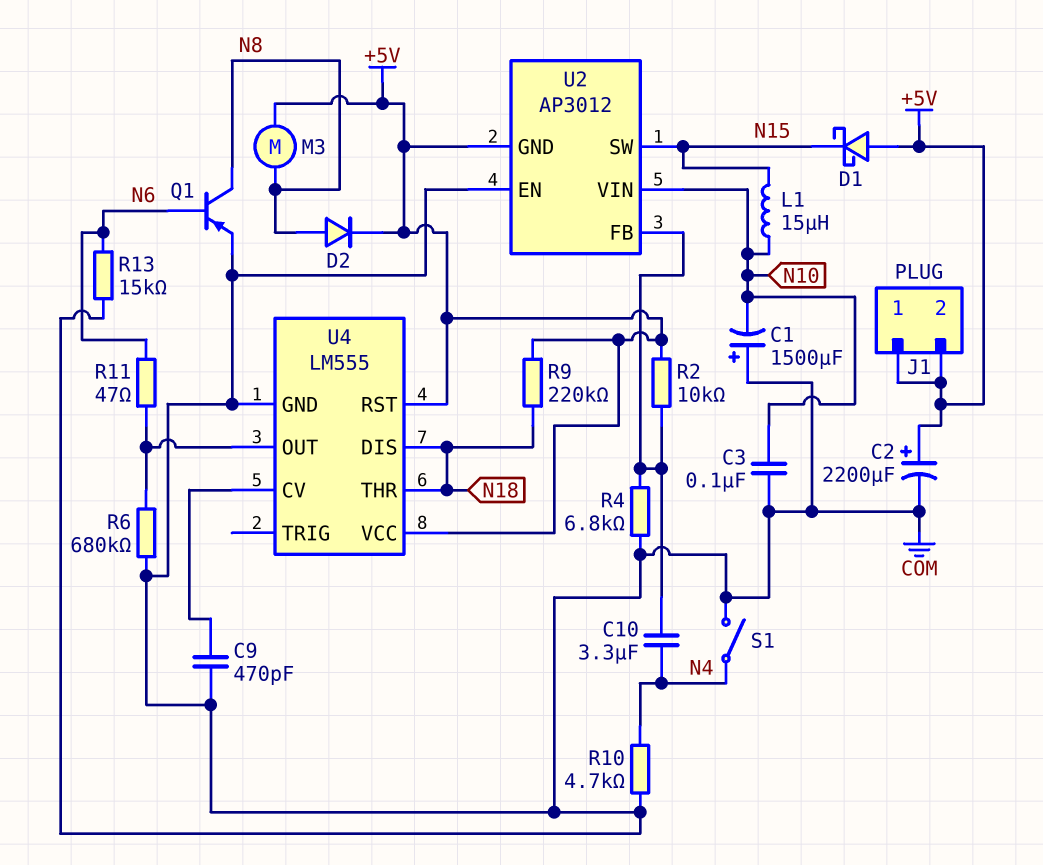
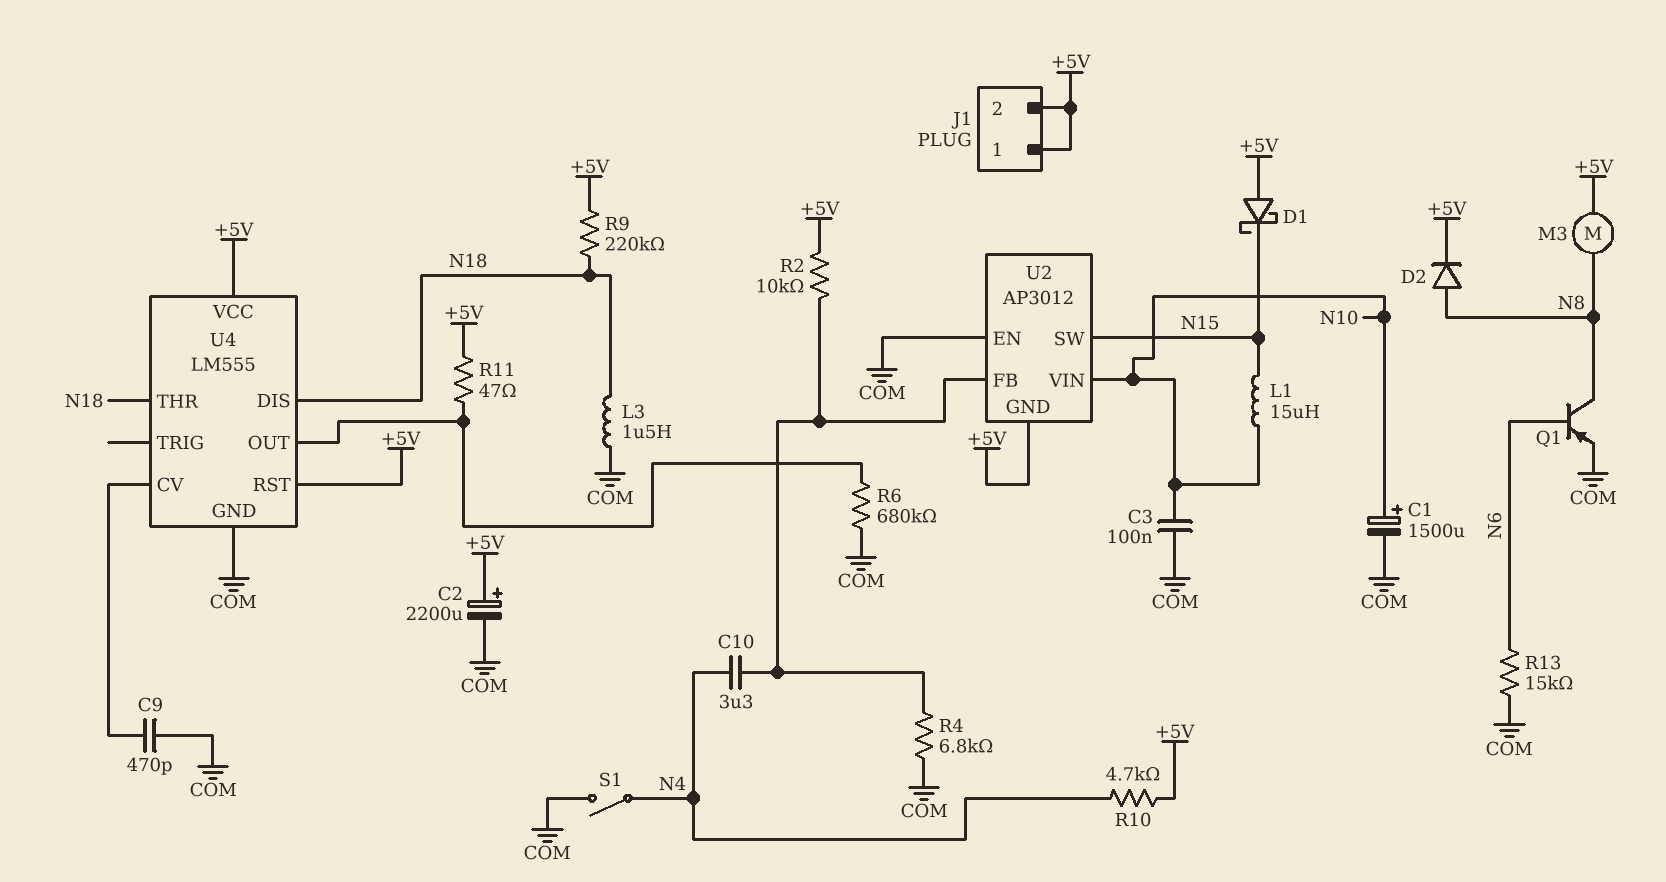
C1: 1500uF (plus COM, minus N10) -> 1500uF (plus N10, minus COM)
L3: none -> 1.5uH (COM, N18)
R10: 4.7k (COM, N4) -> 4.7k (+5V, N4)
R11: 47 (N6, U4/OUT) -> 47 (+5V, U4/OUT)

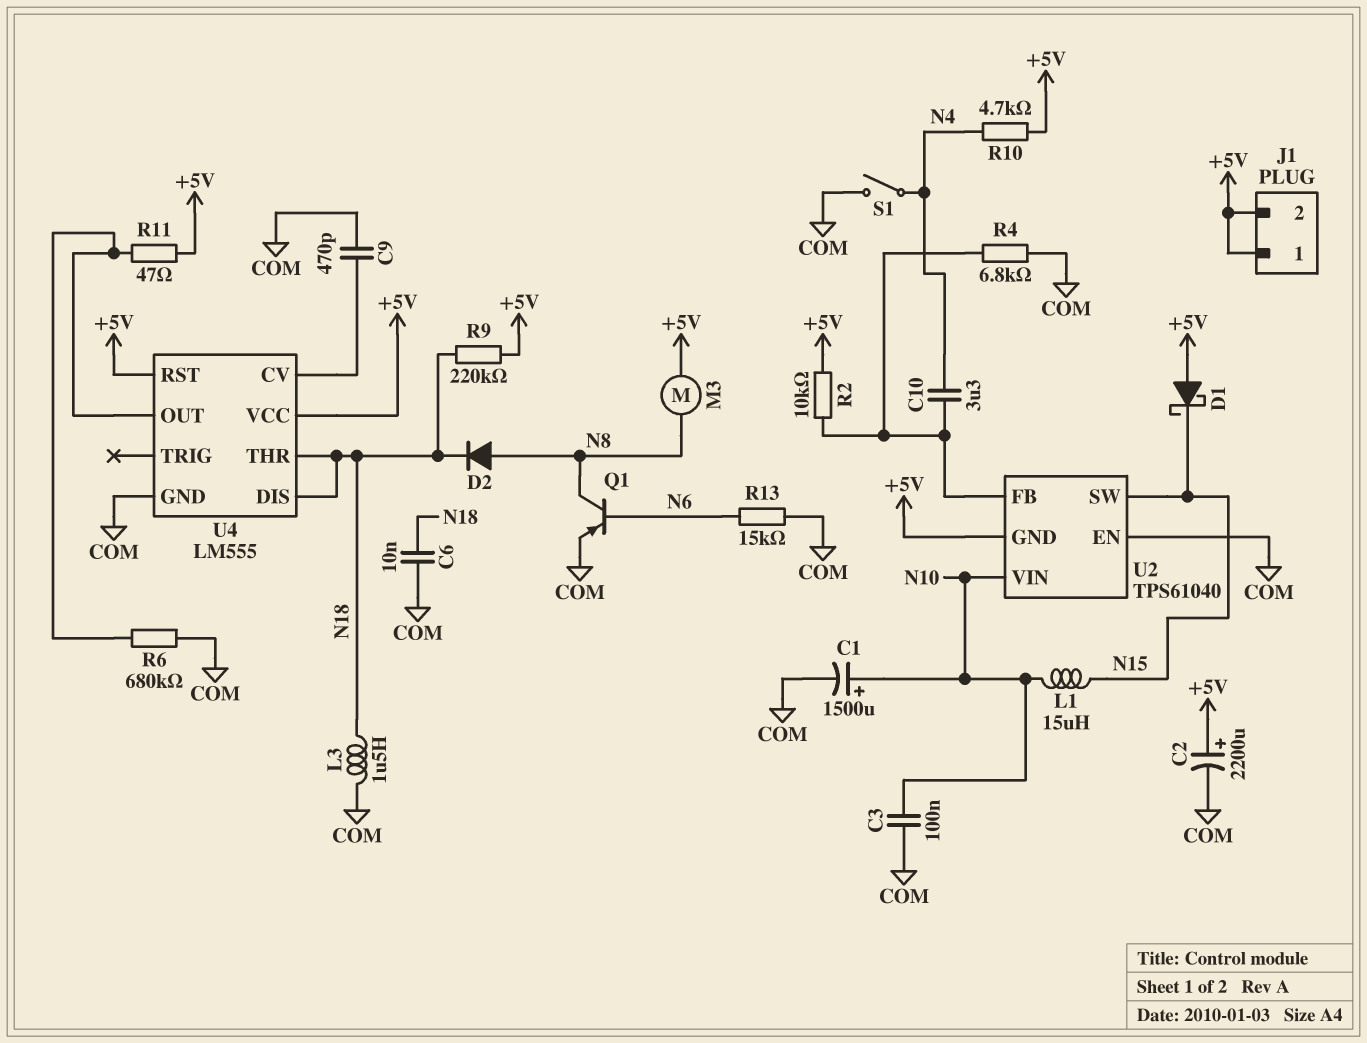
C6: none -> 10nF (COM, N18)
D2: diode (A N8, K +5V) -> diode (A N8, K N18)
U2: AP3012 -> TPS61040

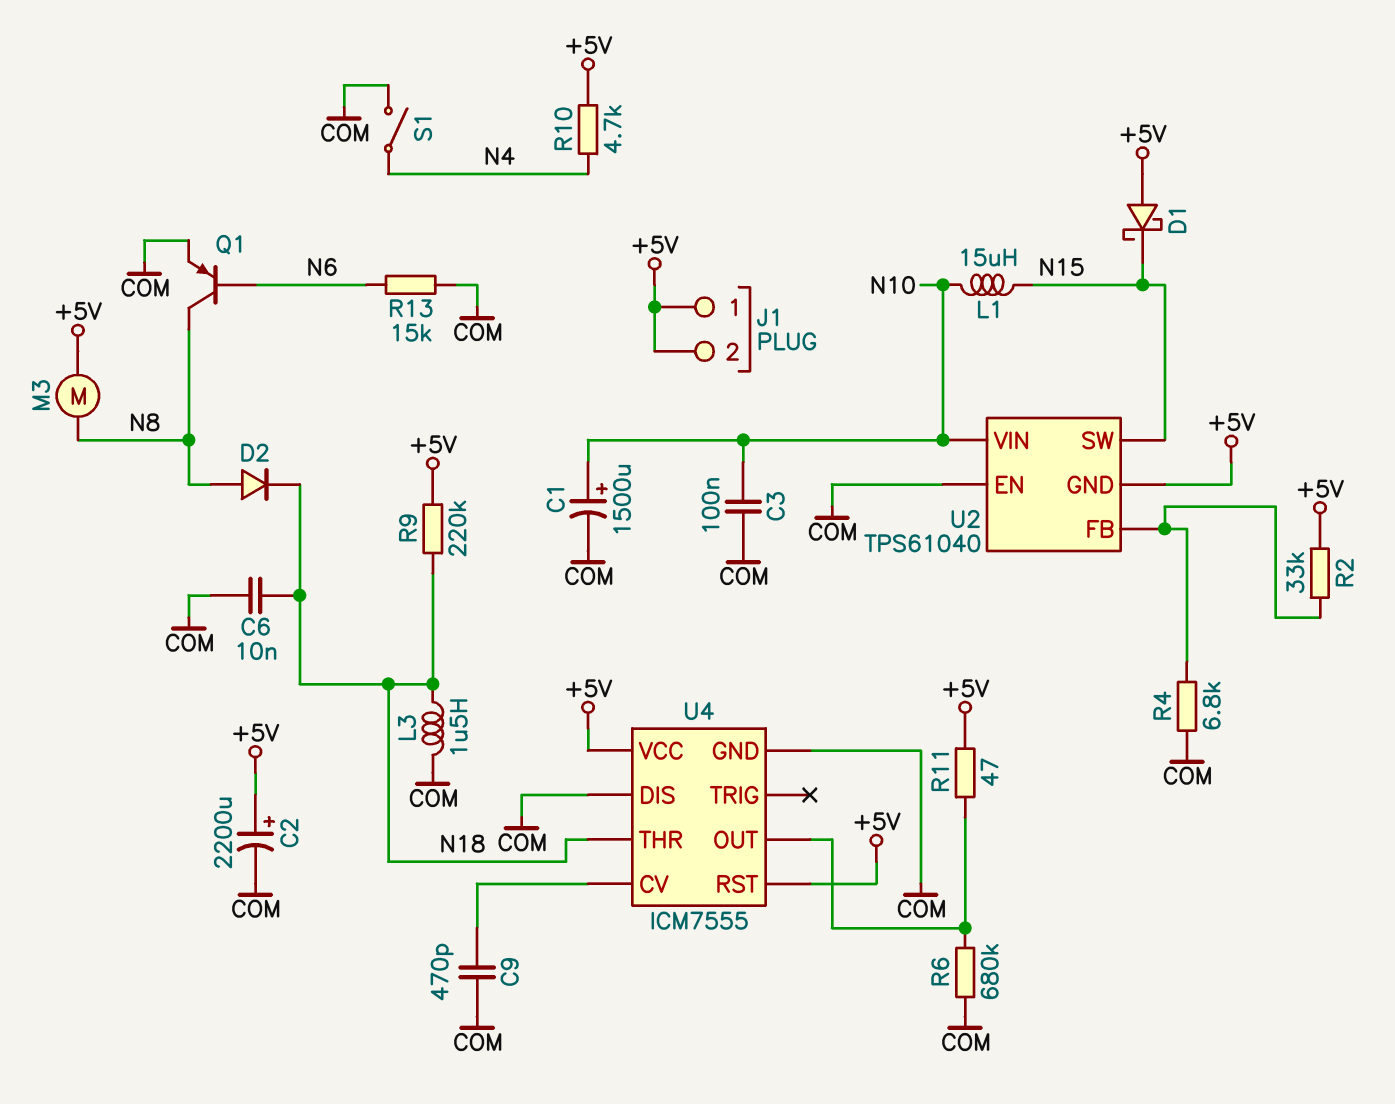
C10: 3.3uF (N4, U2/FB) -> none
R2: 10k (+5V, U2/FB) -> 33k (+5V, U2/FB)
U4: LM555 -> ICM7555
U4 pin DIS: N18 -> COM

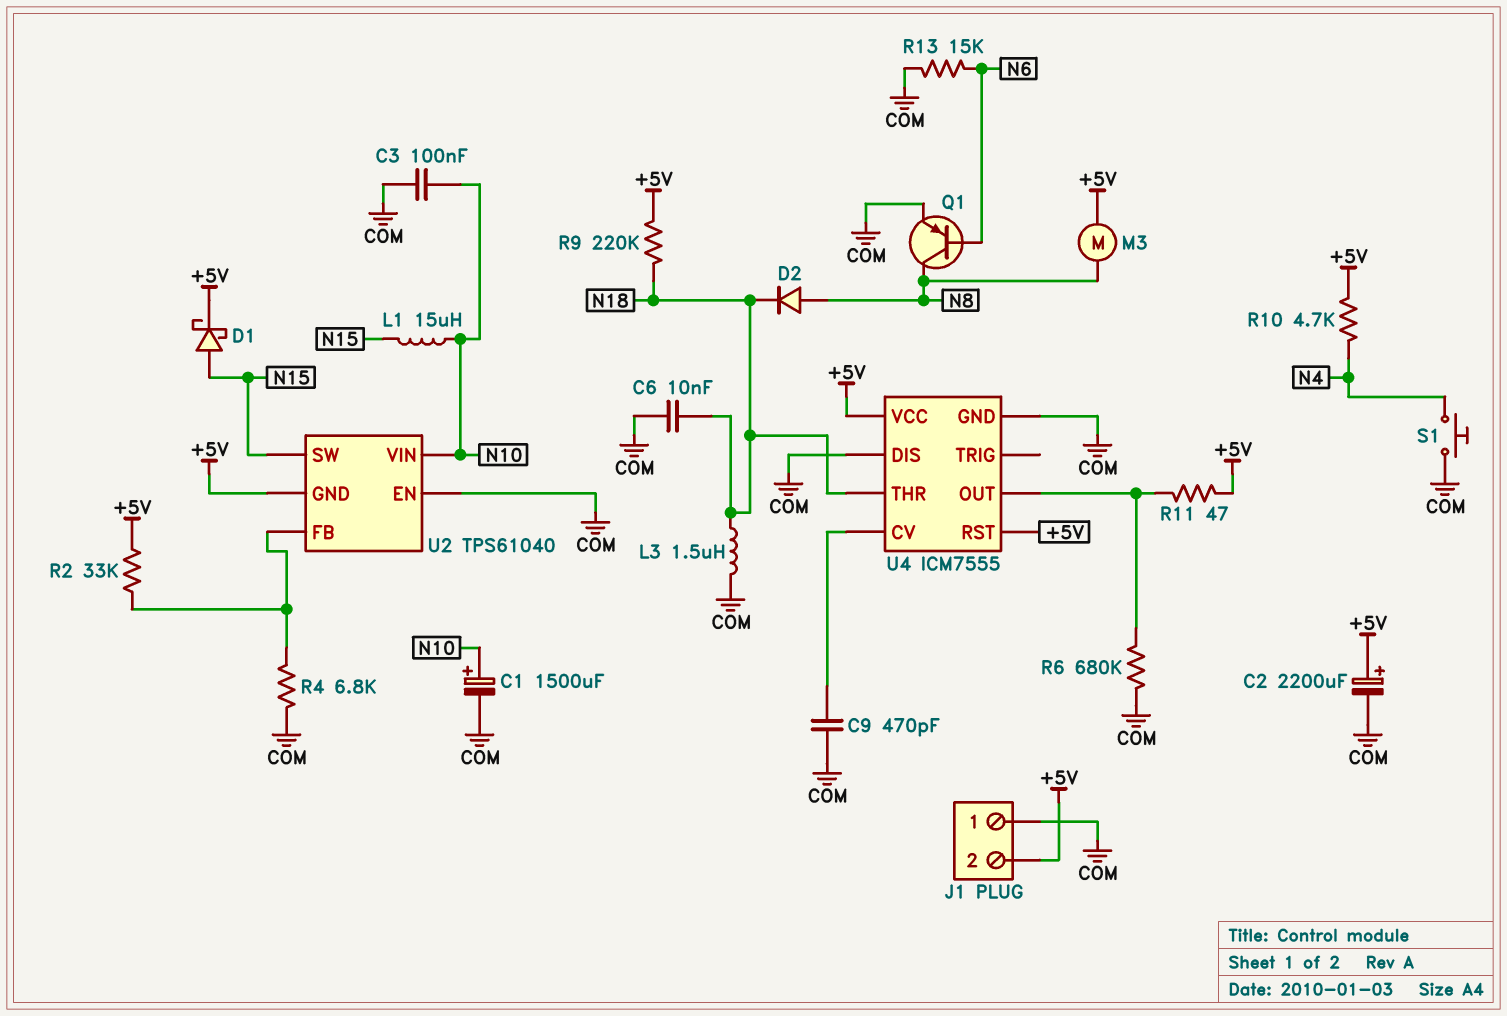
D1: schottky (A +5V, K N15) -> schottky (A N15, K +5V)
J1 pin 1: +5V -> COM
S1: switch (COM, N4) -> button (COM, N4)

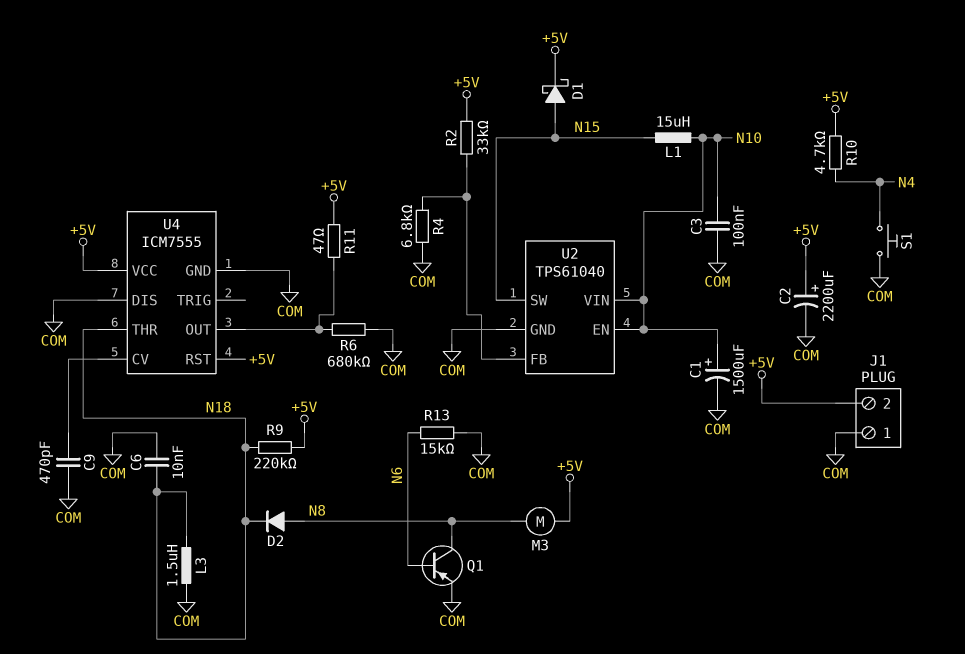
U2 pin EN: COM -> N10
U2 pin GND: +5V -> COM

